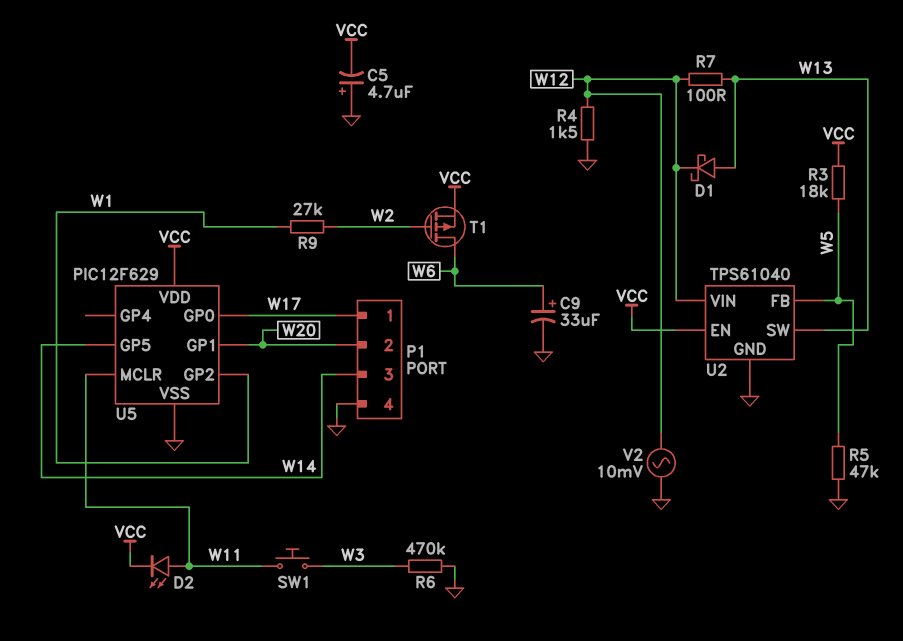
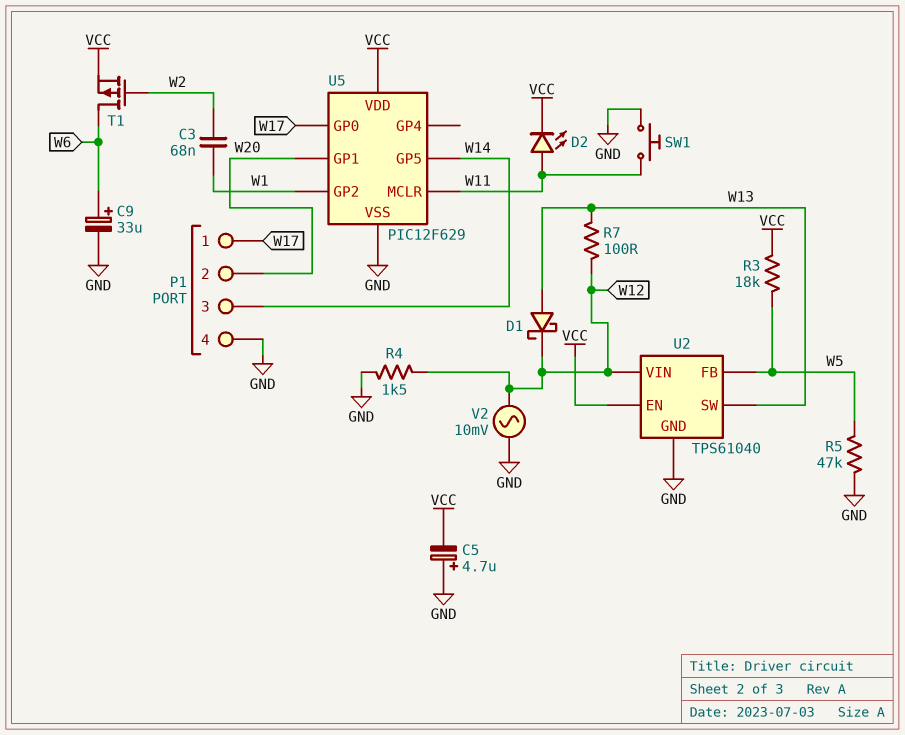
C3: none -> 68nF (W1, W2)
R6: 470k (GND, W3) -> none
R9: 27k (W1, W2) -> none
SW1: button (W3, W11) -> button (GND, W11)

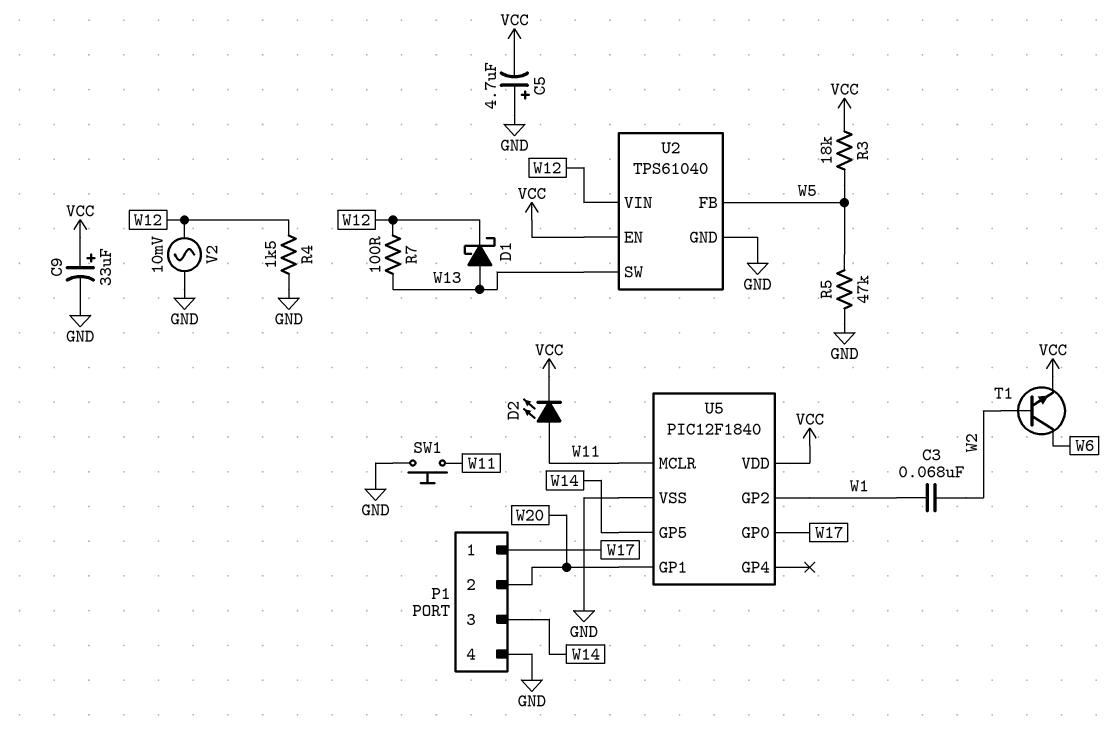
C9: 33uF (plus W6, minus GND) -> 33uF (plus VCC, minus GND)
T1: PMOS (G W2, D W6, S VCC) -> NPN (B W2, C W6, E VCC)
U5: PIC12F629 -> PIC12F1840

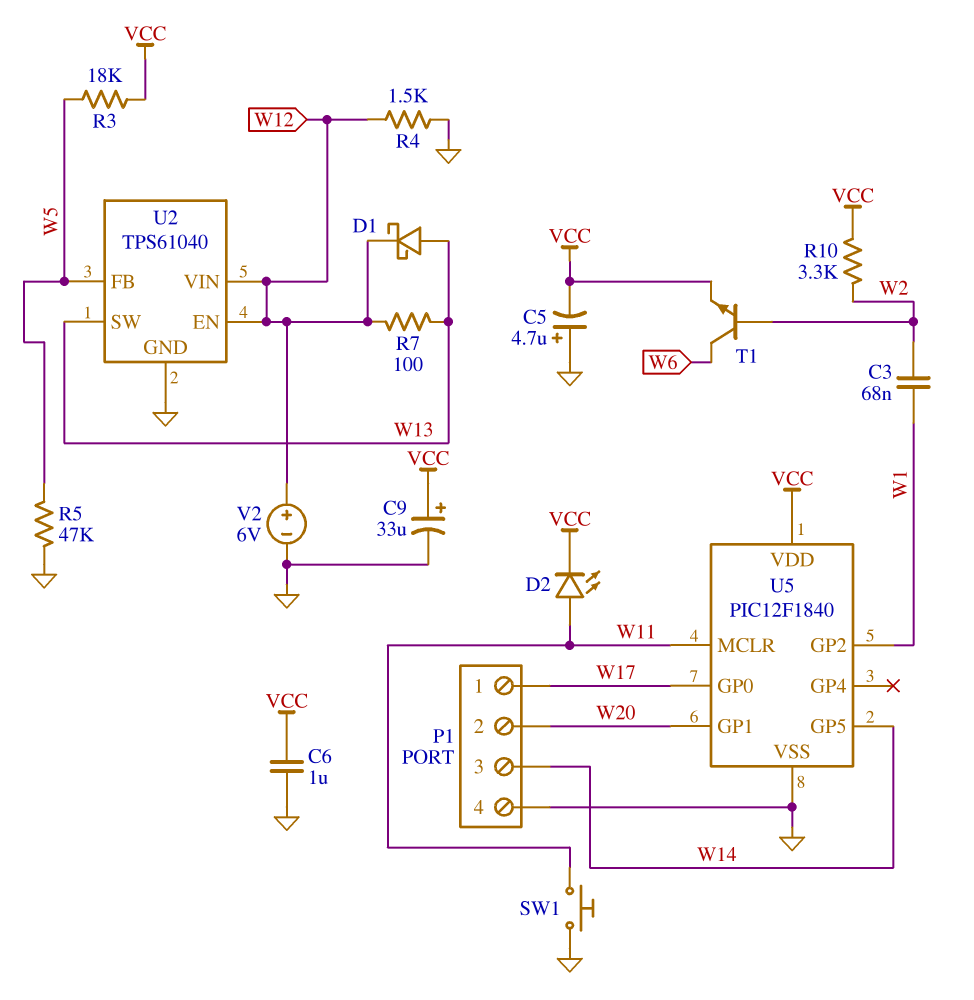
C6: none -> 1uF (GND, VCC)
R10: none -> 3.3k (VCC, W2)
U2 pin EN: VCC -> W12
V2: AC 10mV (GND, W12) -> 6V (plus W12, minus GND)

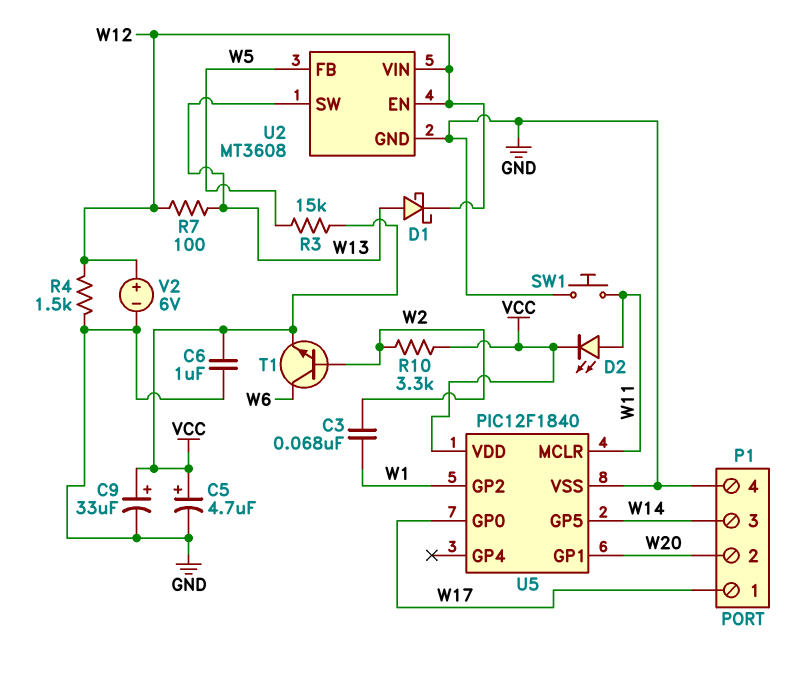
C5: 4.7uF (plus GND, minus VCC) -> 4.7uF (plus VCC, minus GND)
R3: 18k (VCC, W5) -> 15k (VCC, W5)
R5: 47k (GND, W5) -> none
U2: TPS61040 -> MT3608

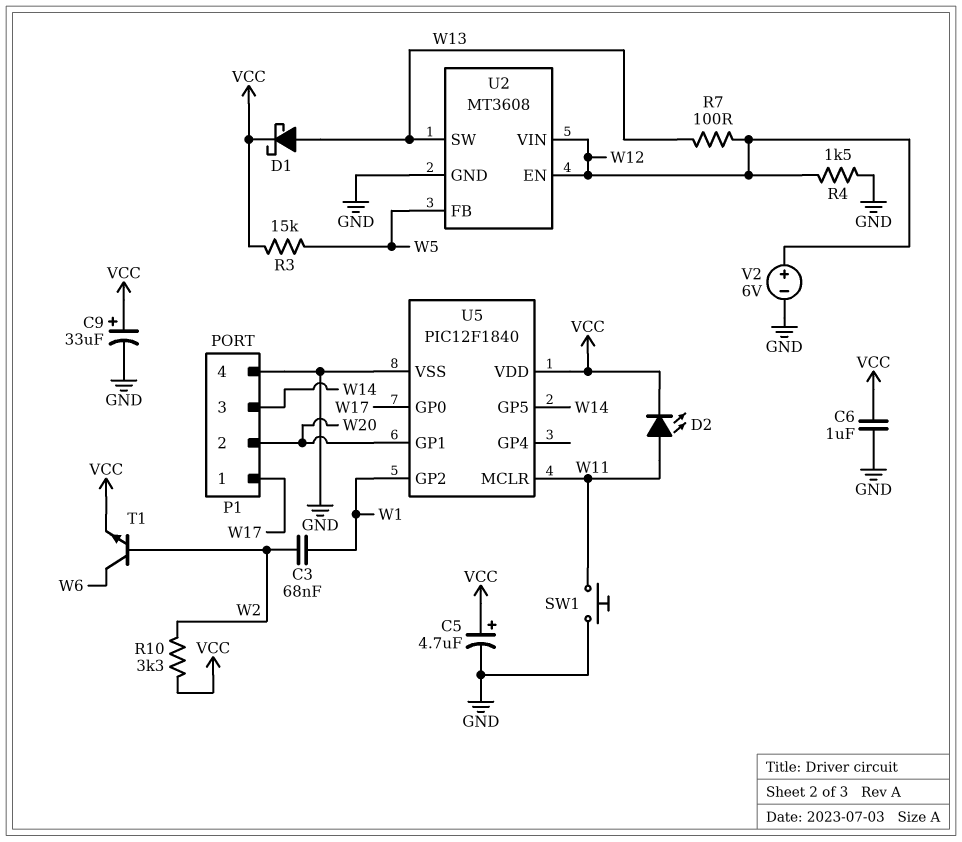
D1: schottky (A W13, K W12) -> schottky (A W13, K VCC)

